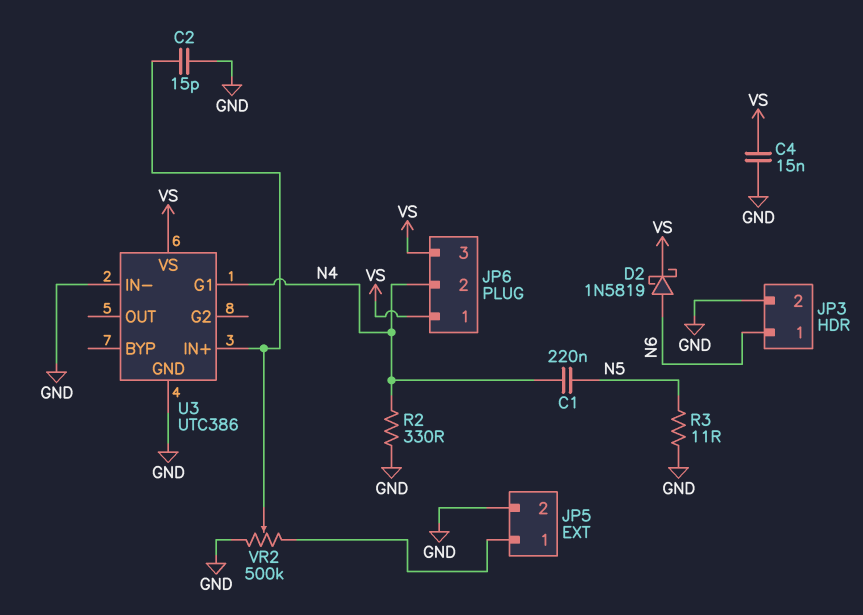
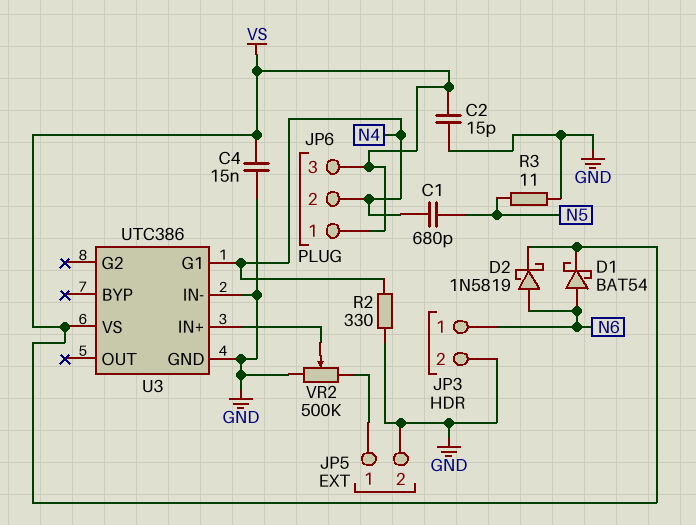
C1: 220nF (N4, N5) -> 680pF (N4, N5)
C2: 15pF (GND, U3/IN+) -> 15pF (GND, VS)
D1: none -> schottky BAT54 (A N6, K VS)

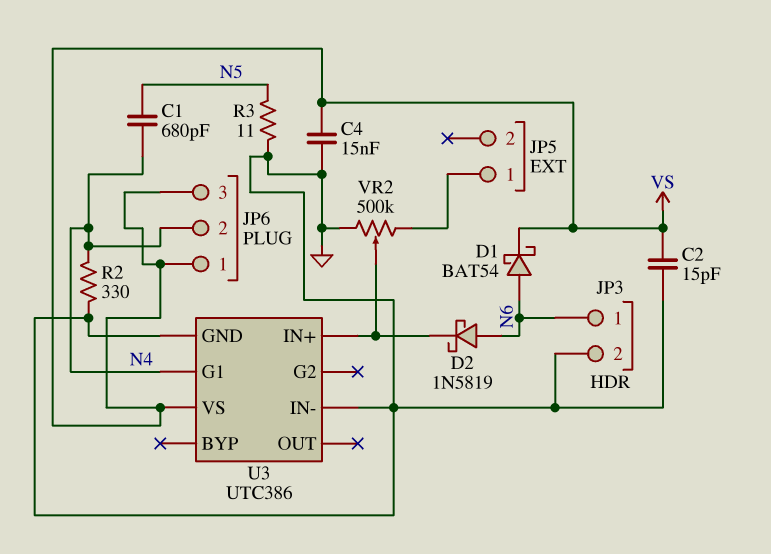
D2: schottky 1N5819 (A N6, K VS) -> schottky 1N5819 (A N6, K U3/IN+)
JP5 pin 2: GND -> none

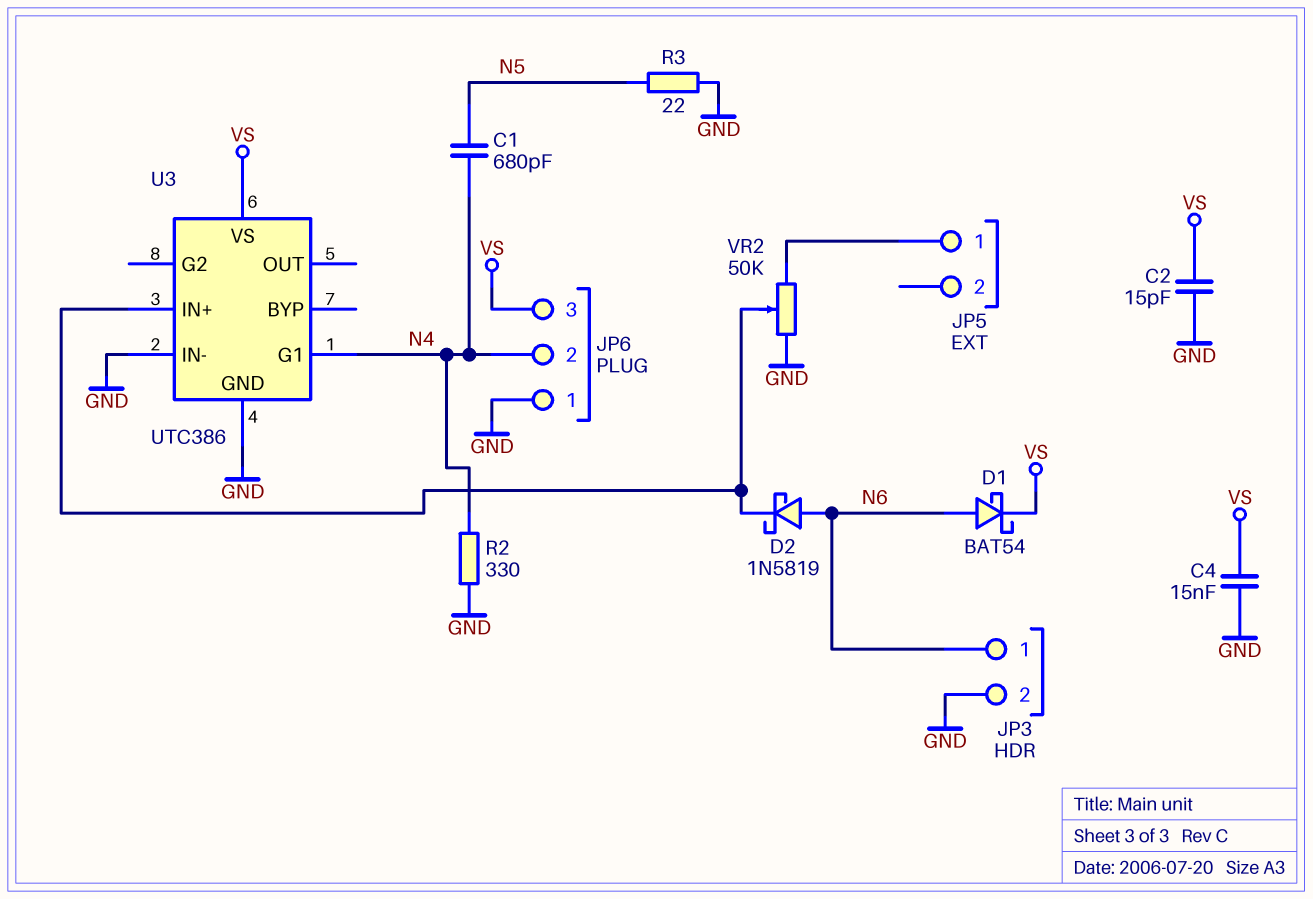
JP6 pin 1: VS -> GND
R3: 11 (GND, N5) -> 22 (GND, N5)
VR2: 500k (GND, JP5/1, wiper U3/IN+) -> 50k (GND, JP5/1, wiper U3/IN+)

